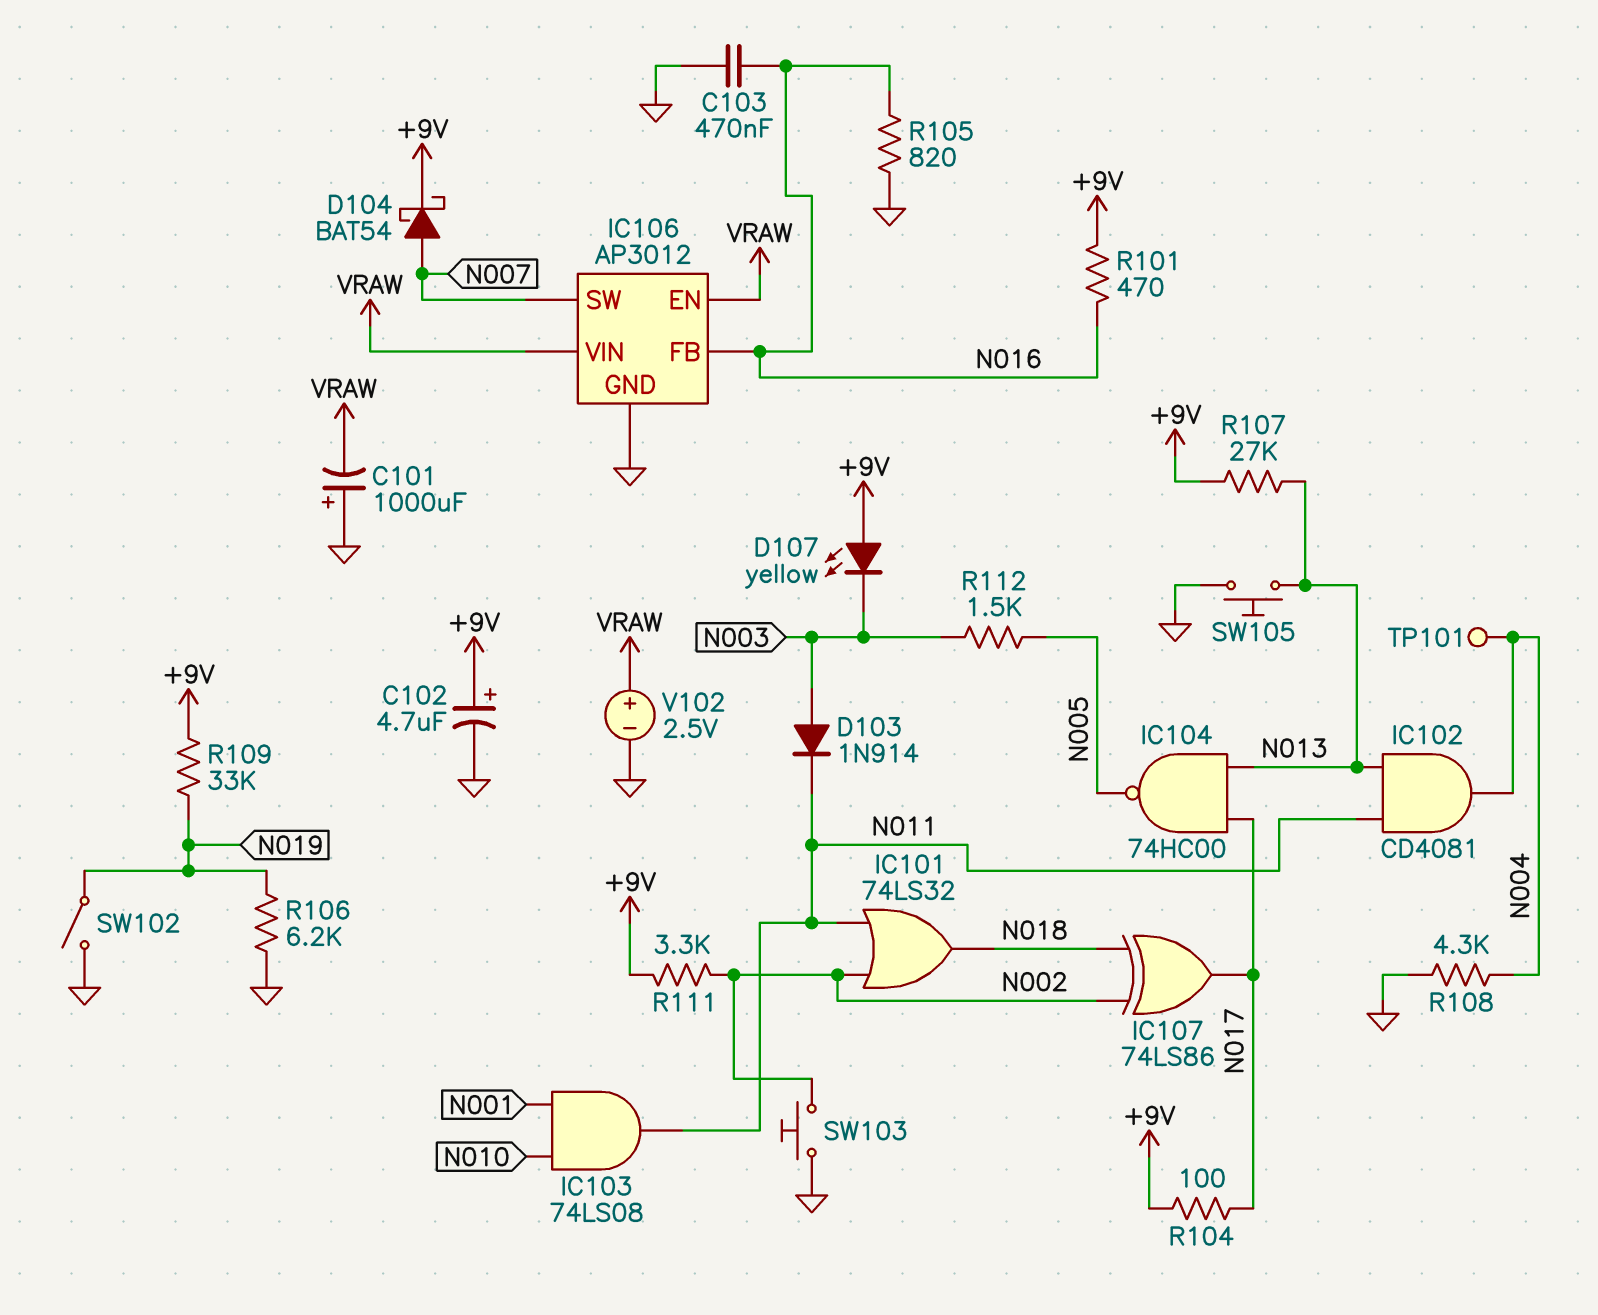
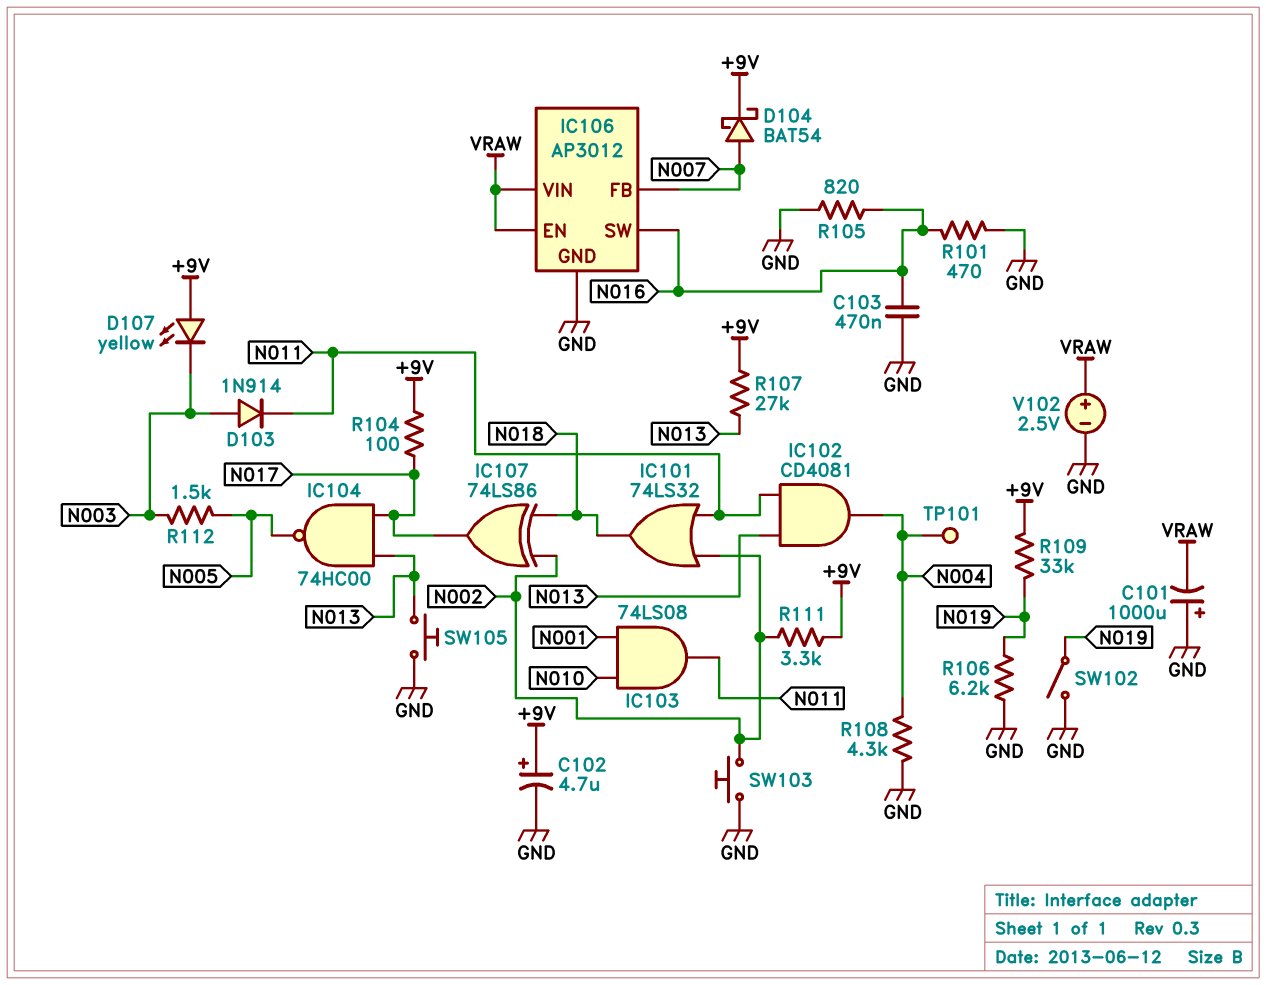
IC106 pin FB: N016 -> N007
IC106 pin SW: N007 -> N016
R101: 470 (+9V, N016) -> 470 (GND, N016)

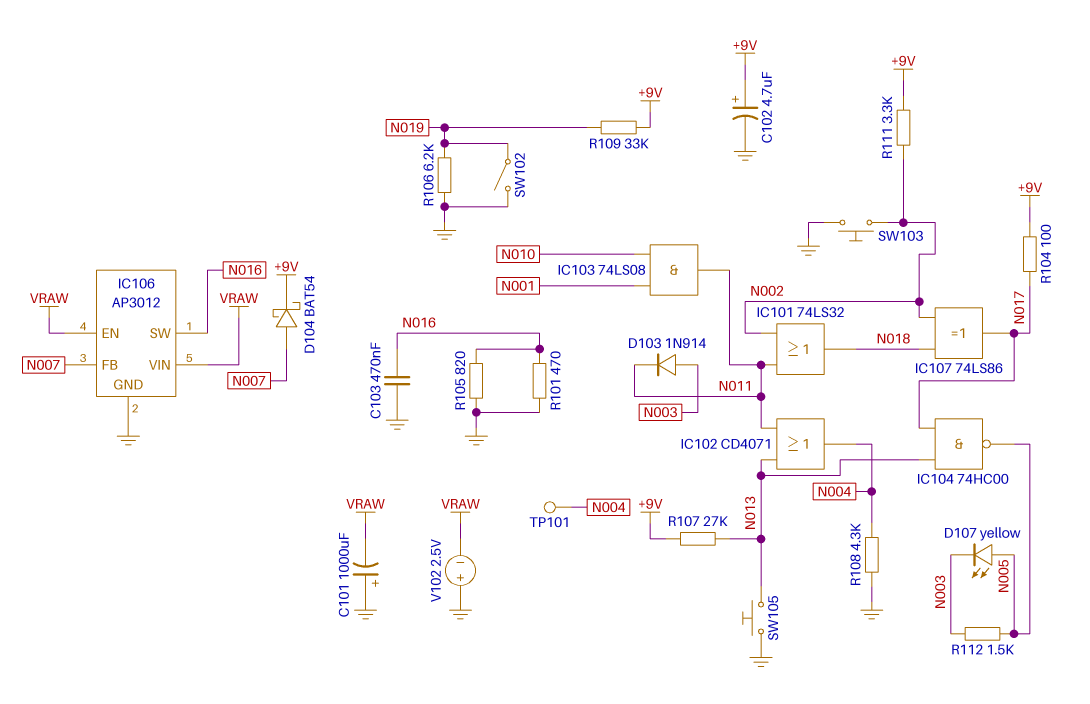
D107: LED yellow (A +9V, K N003) -> LED yellow (A N005, K N003)
IC102: AND CD4081 (in N011, in N013, out N004) -> OR CD4071 (in N011, in N013, out N004)
V102: 2.5V (plus VRAW, minus GND) -> 2.5V (plus GND, minus VRAW)

